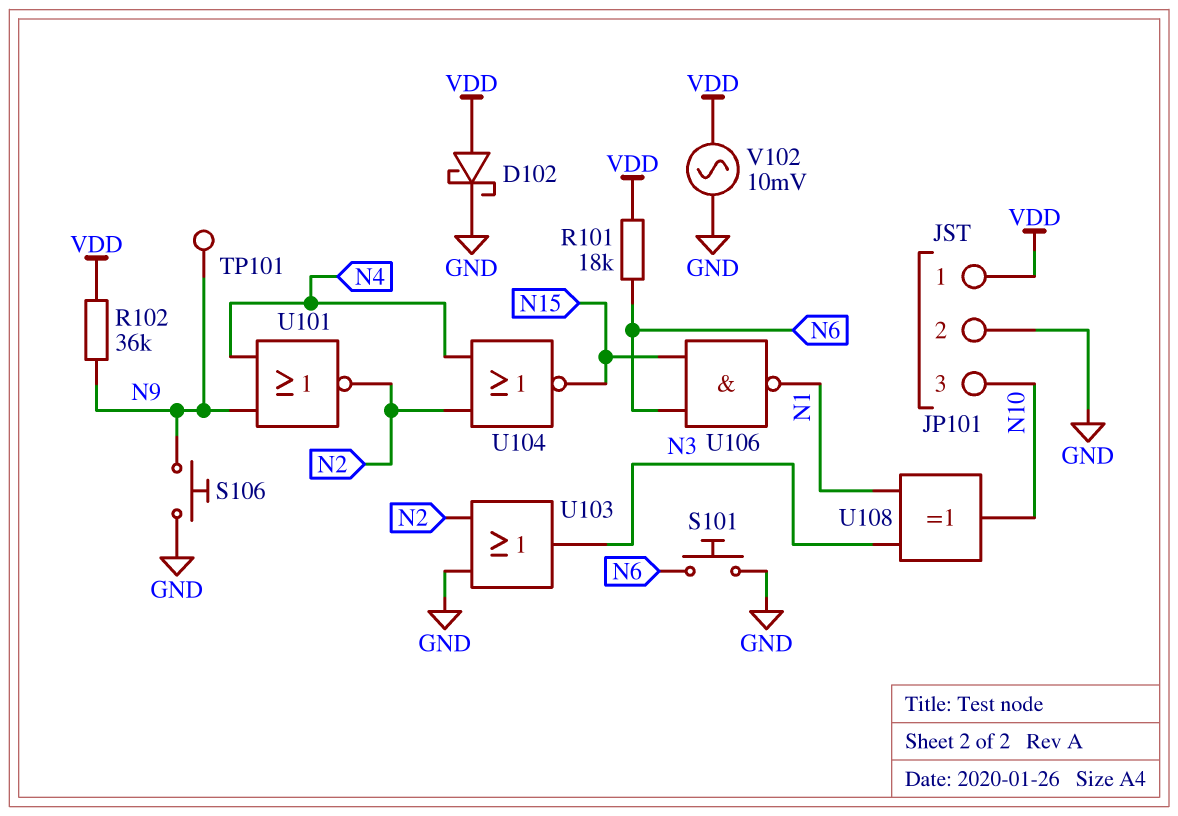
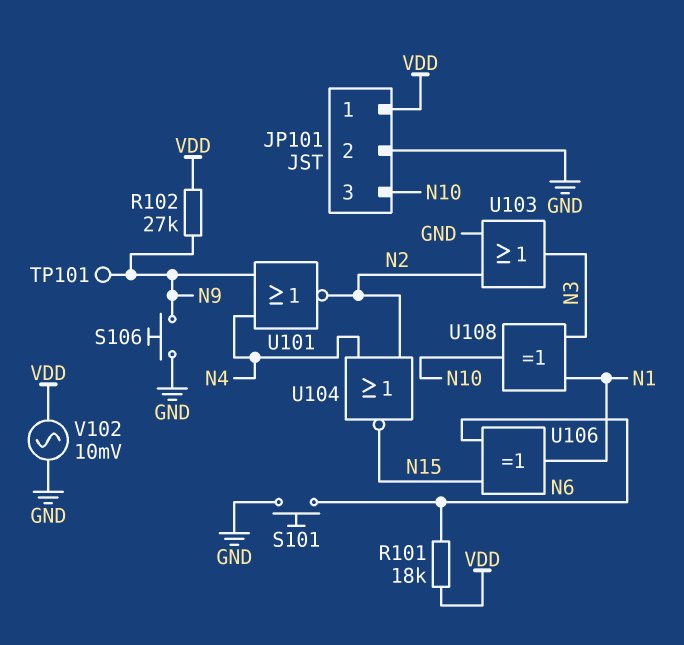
D102: schottky (A VDD, K GND) -> none
R102: 36k (N9, VDD) -> 27k (N9, VDD)
U106: NAND (in N6, in N15, out N1) -> XOR (in N6, in N15, out N1)

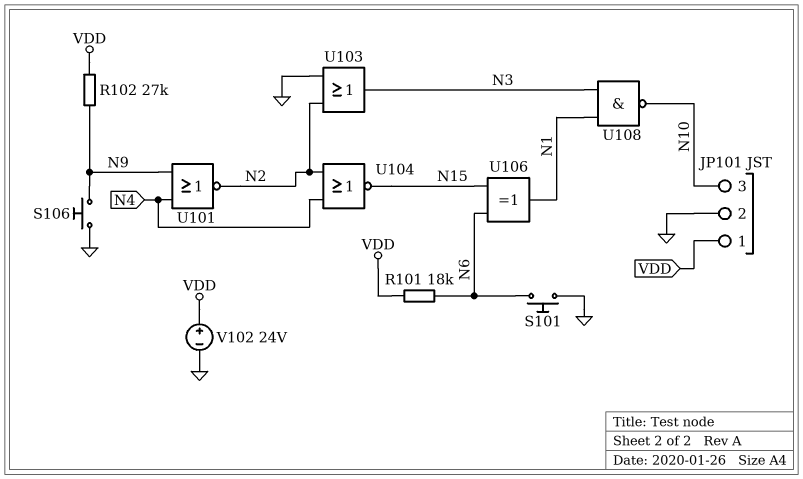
TP101: test point (N9) -> none
U108: XOR (in N1, in N3, out N10) -> NAND (in N1, in N3, out N10)
V102: AC 10mV (GND, VDD) -> 24V (plus VDD, minus GND)

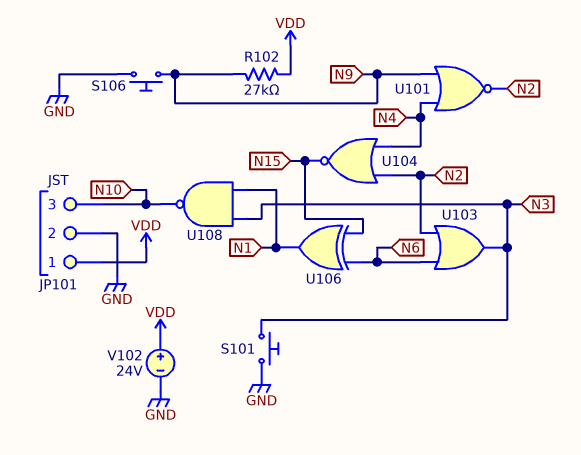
R101: 18k (N6, VDD) -> none
S101: button (GND, N6) -> button (GND, N3)
U103: OR (in GND, in N2, out N3) -> OR (in N2, in N6, out N3)

